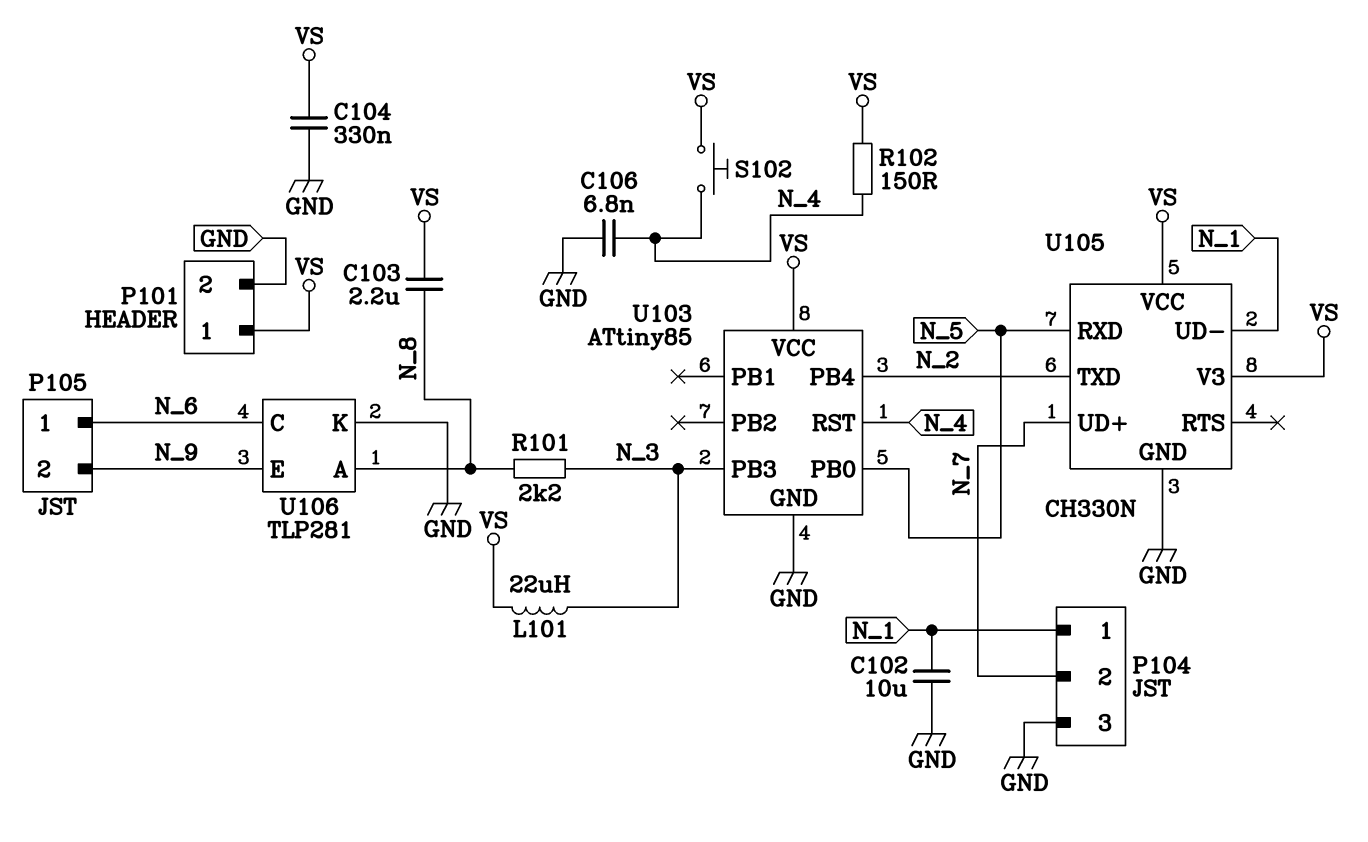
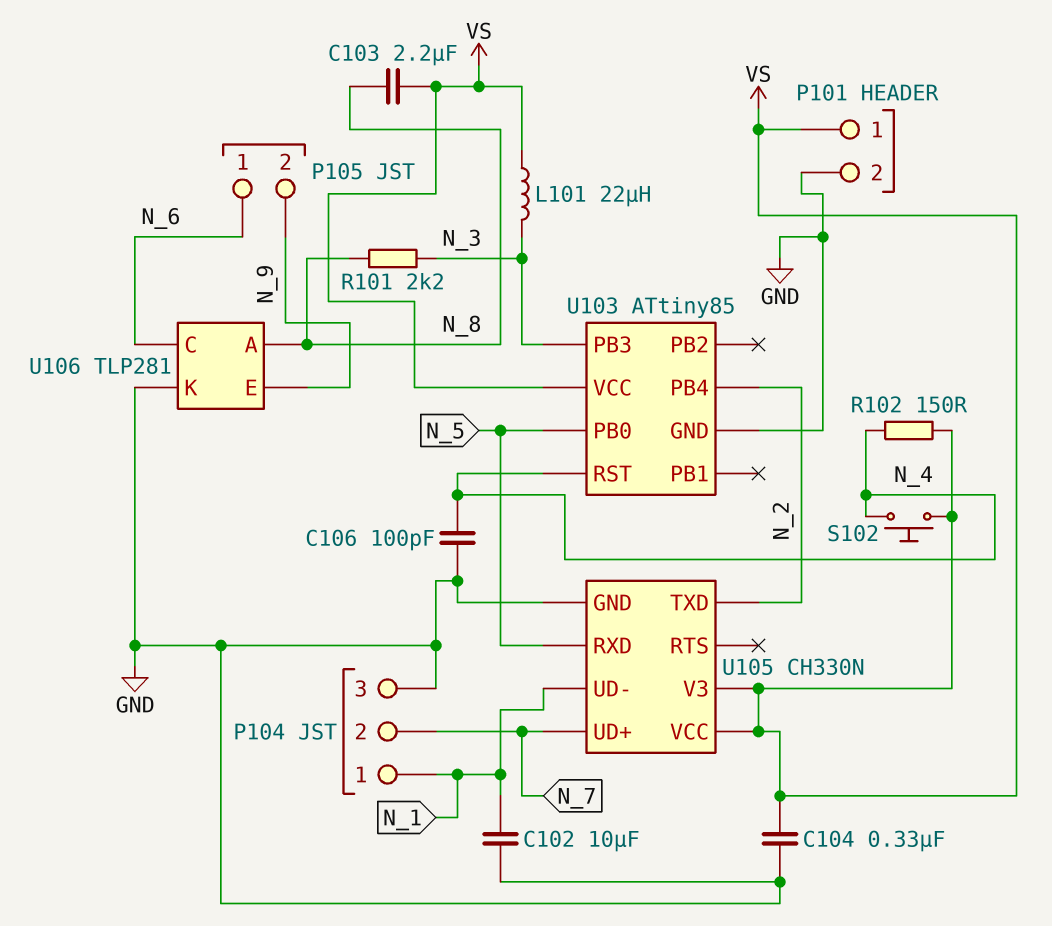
C106: 6.8nF (GND, N_4) -> 100pF (GND, N_4)

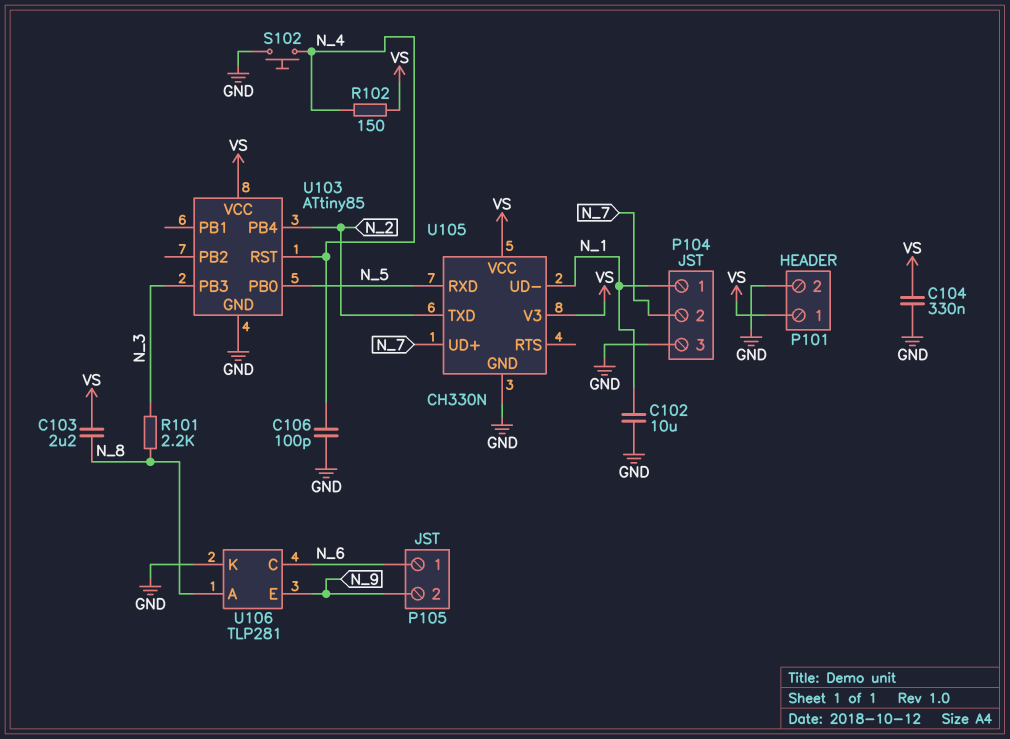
L101: 22uH (N_3, VS) -> none
S102: button (N_4, VS) -> button (GND, N_4)

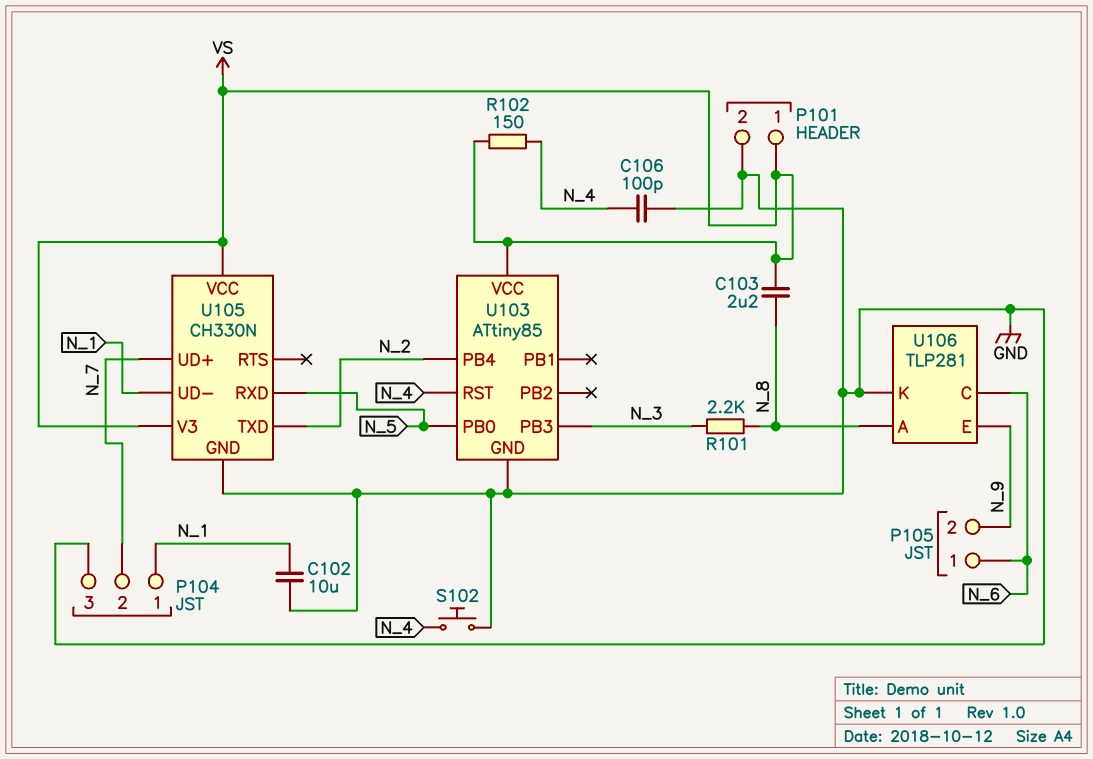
C104: 330nF (GND, VS) -> none

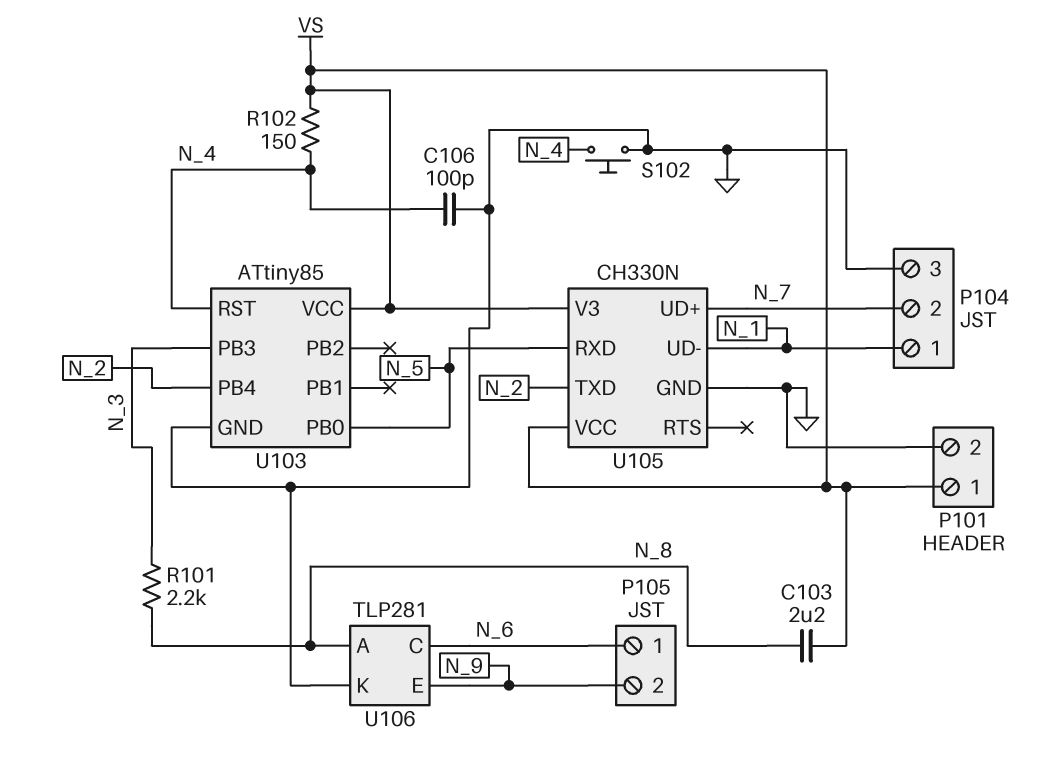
C102: 10uF (GND, N_1) -> none

